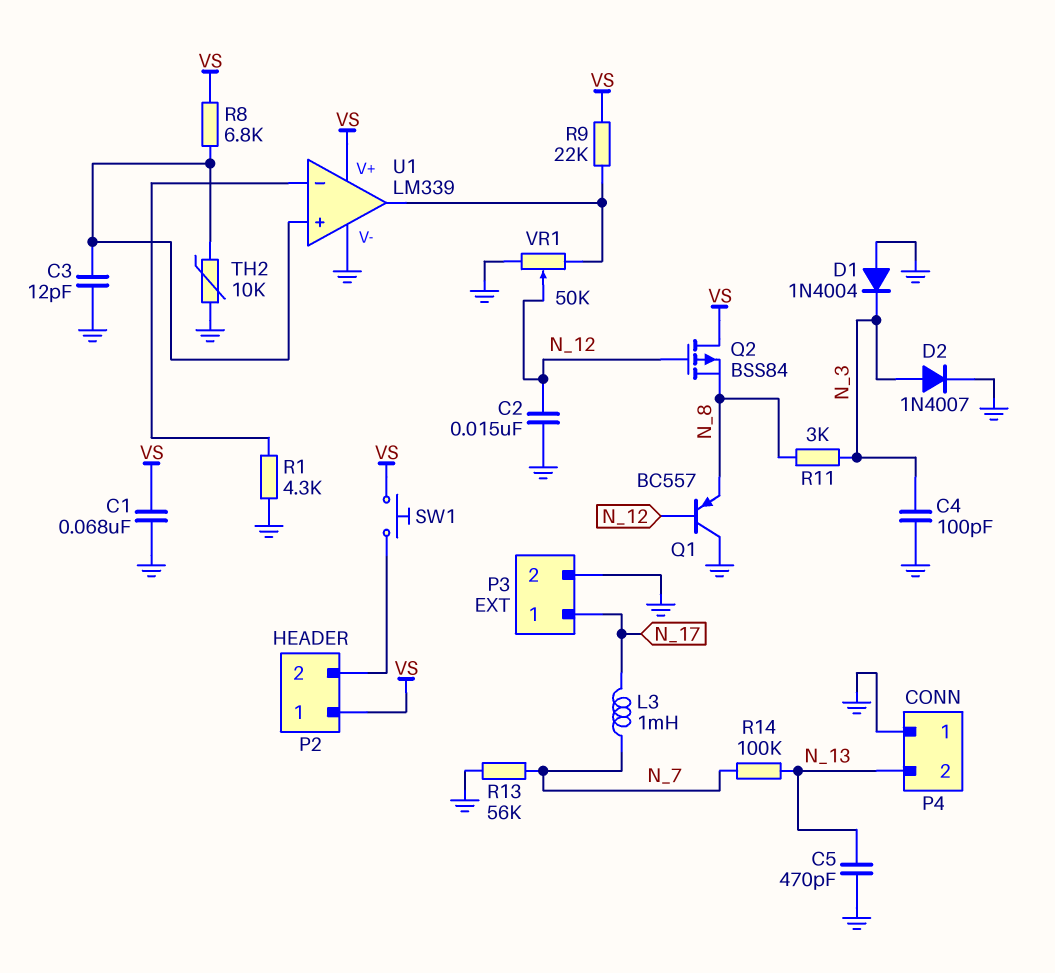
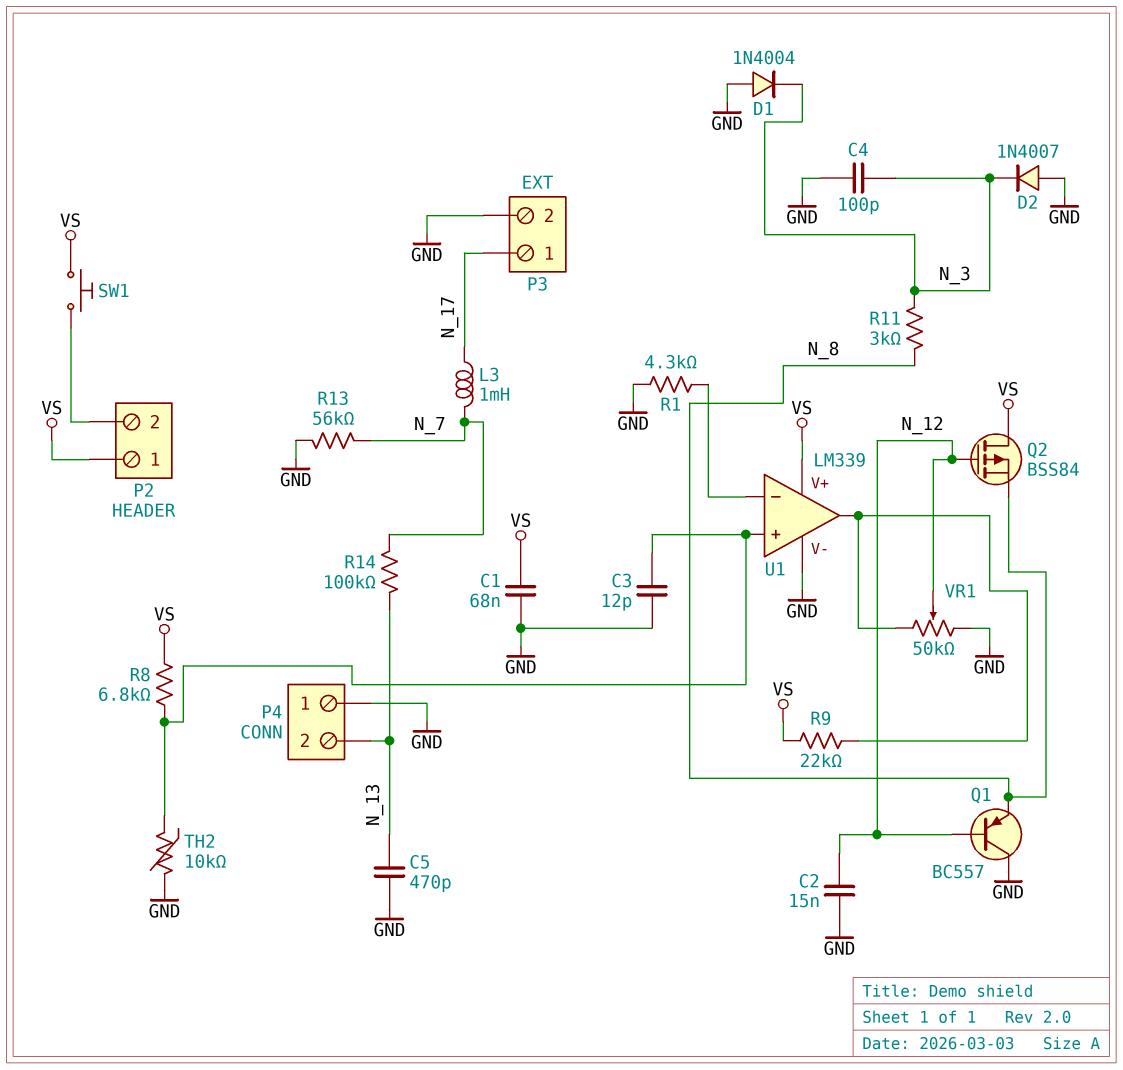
D2: diode 1N4007 (A N_3, K GND) -> diode 1N4007 (A GND, K N_3)

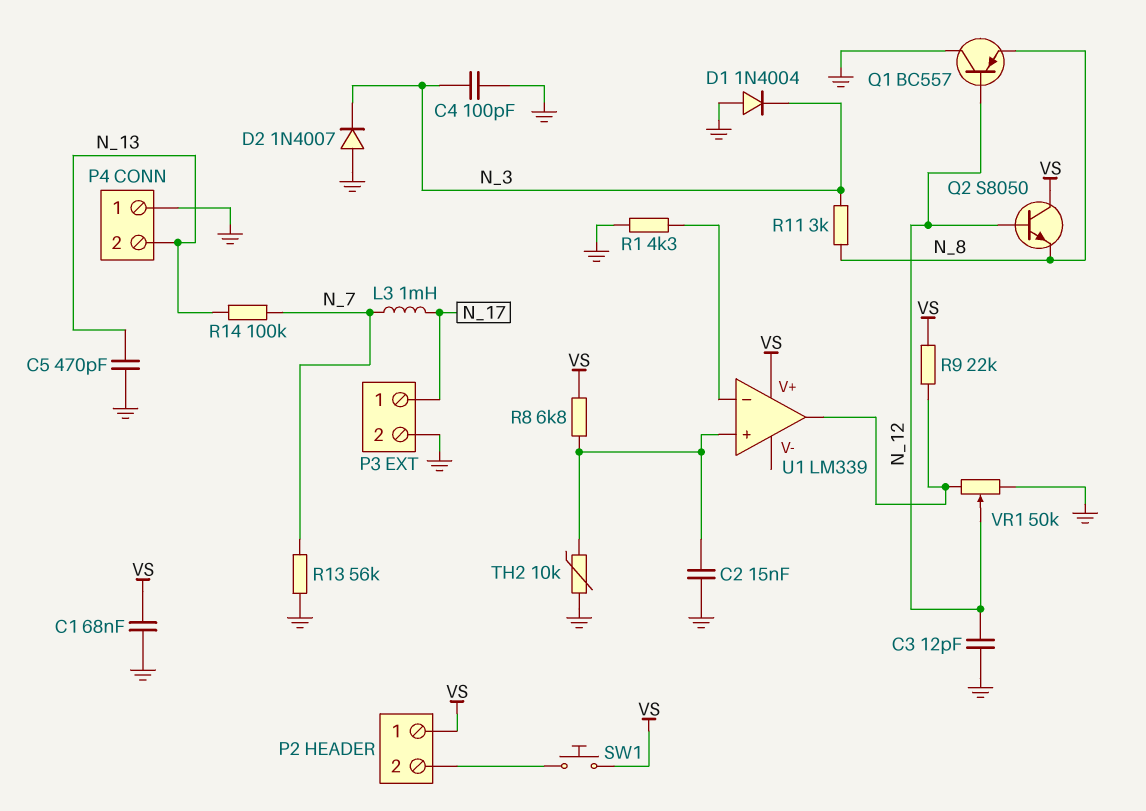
C2: 15nF (GND, N_12) -> 15nF (GND, U1/in+)
C3: 12pF (GND, U1/in+) -> 12pF (GND, N_12)
Q2: PMOS BSS84 (G N_12, D VS, S N_8) -> NPN S8050 (B N_12, C VS, E N_8)
U1 pin V-: GND -> none

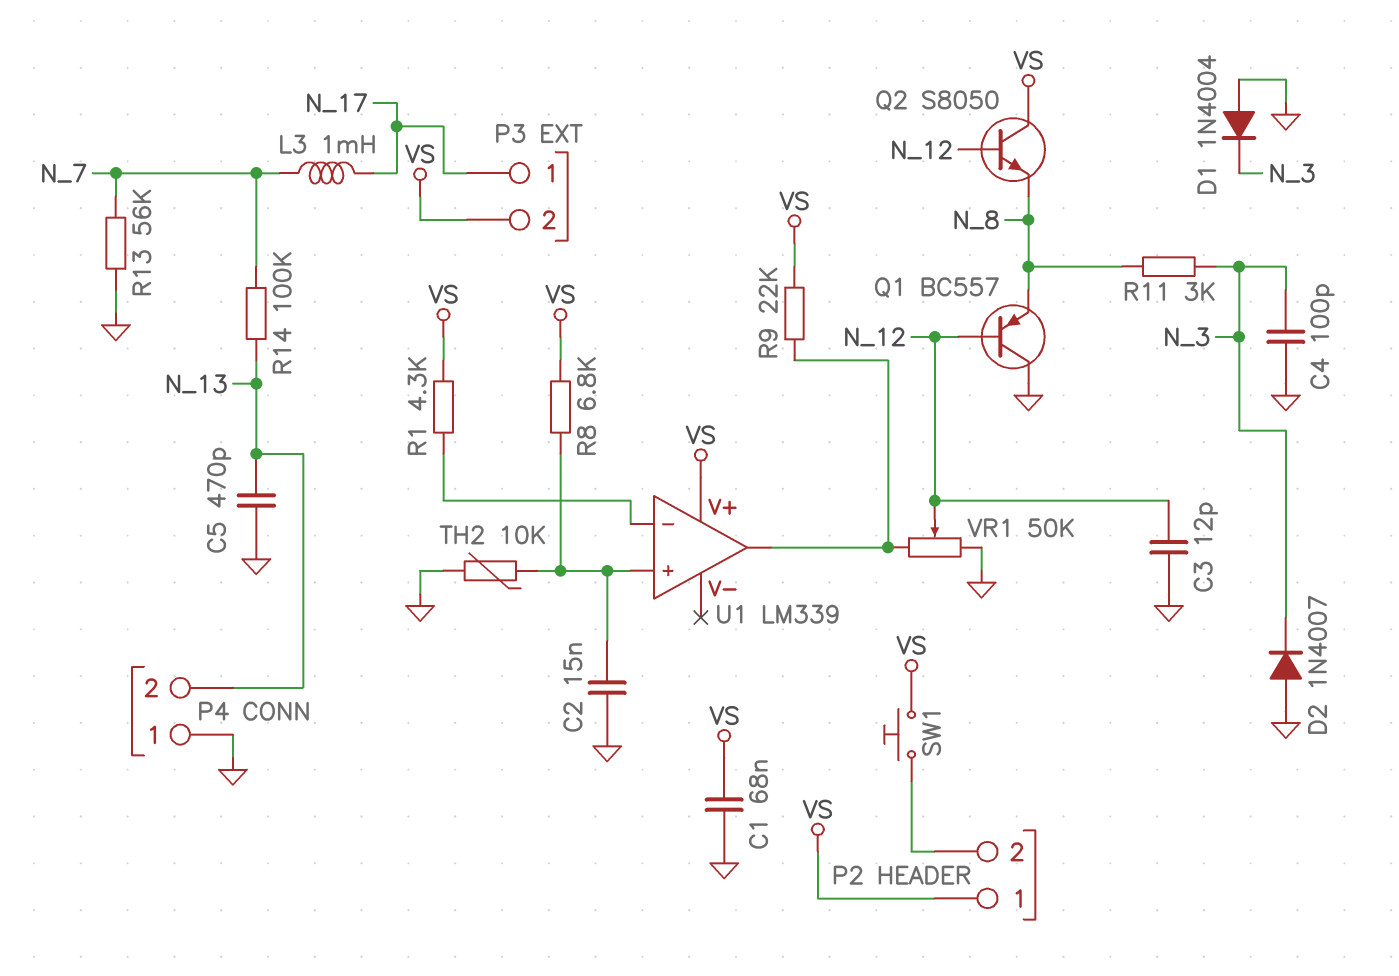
P3 pin 2: GND -> VS
R1: 4.3k (GND, U1/in-) -> 4.3k (U1/in-, VS)

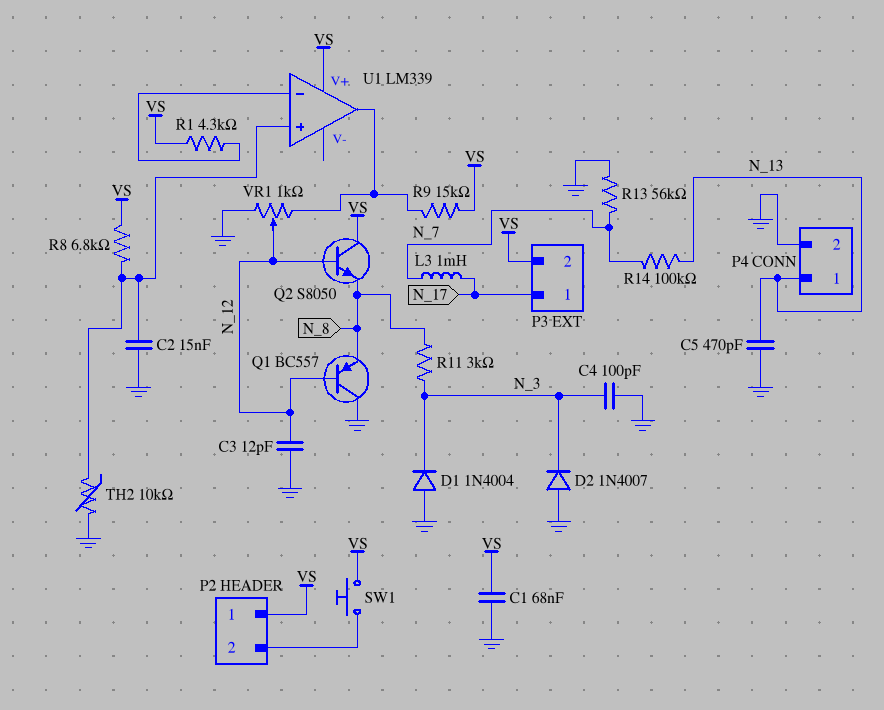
P4 pin 1: GND -> N_13
P4 pin 2: N_13 -> GND
R9: 22k (U1/out, VS) -> 15k (U1/out, VS)
VR1: 50k (GND, U1/out, wiper N_12) -> 1k (GND, U1/out, wiper N_12)

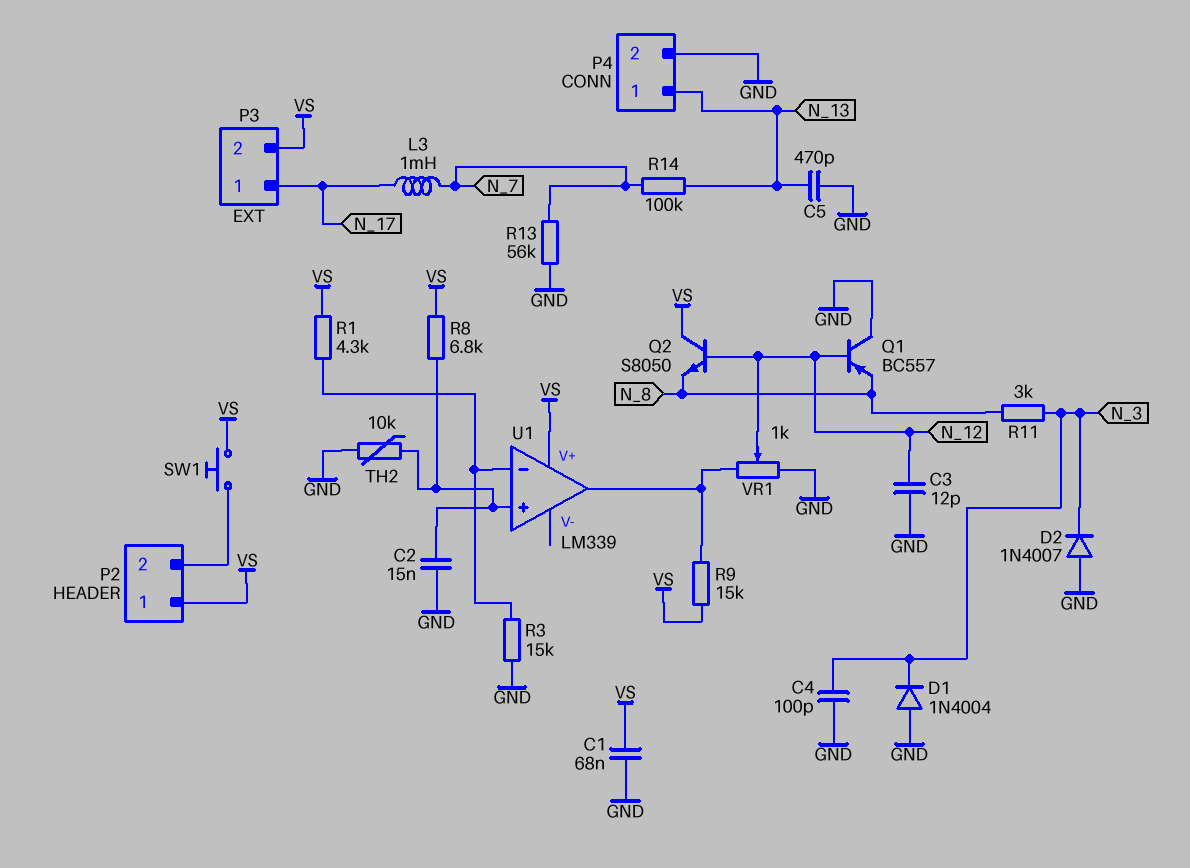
R3: none -> 15k (GND, U1/in-)

